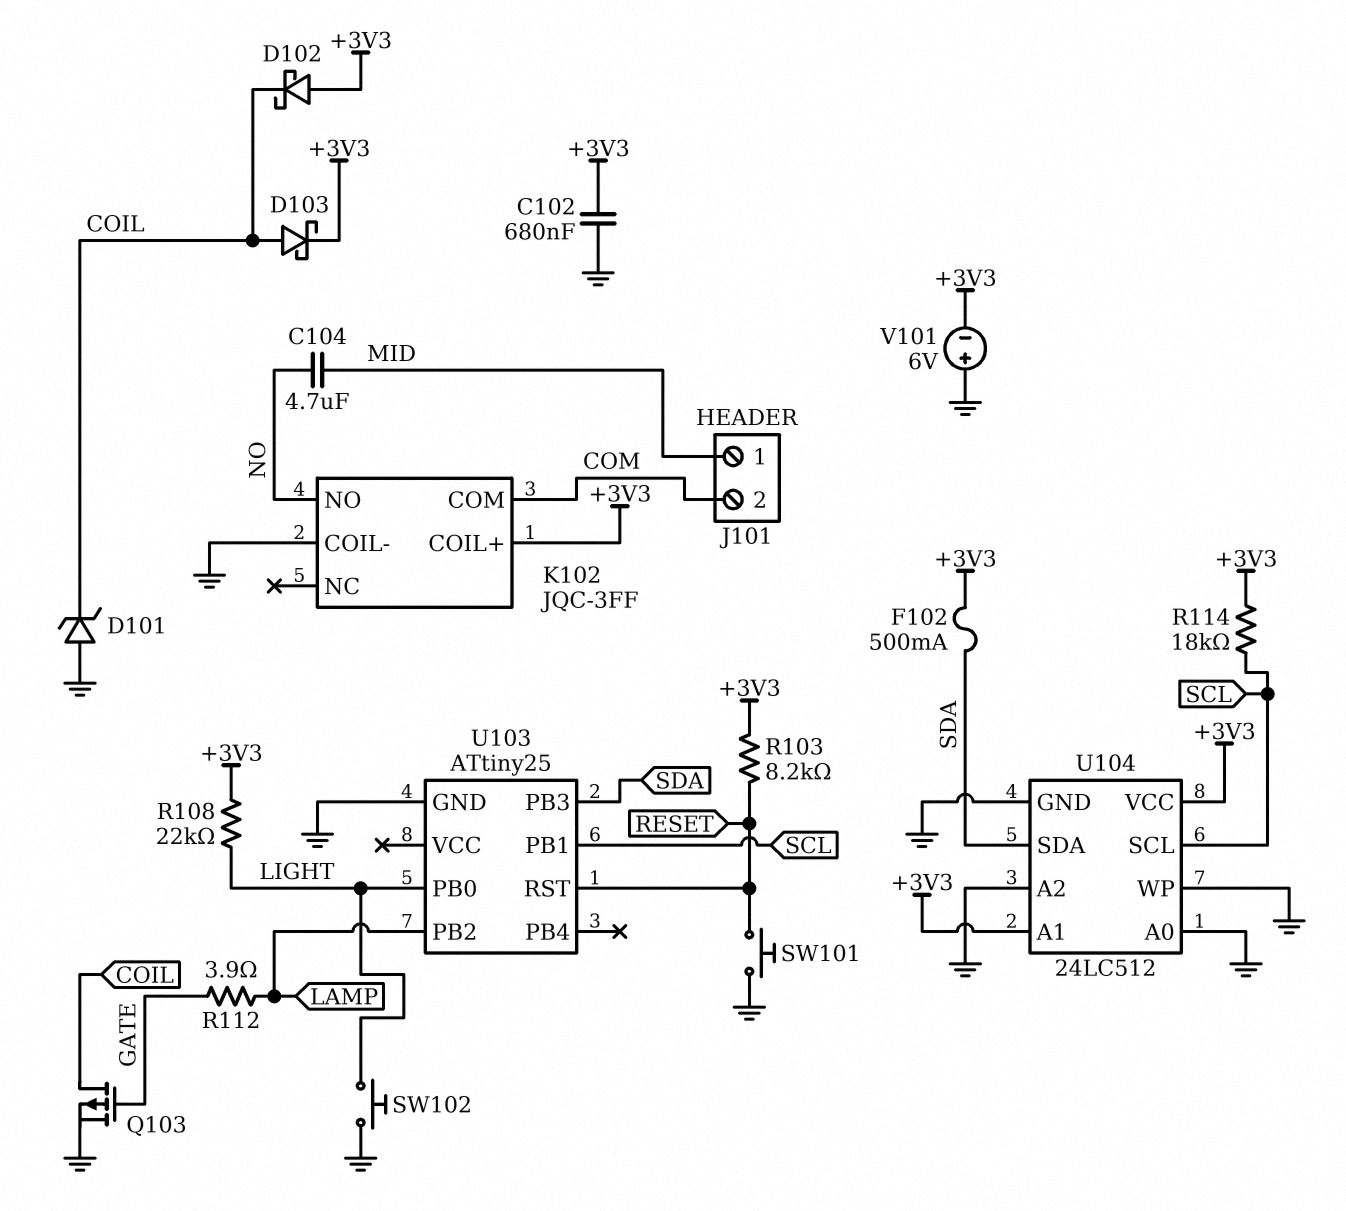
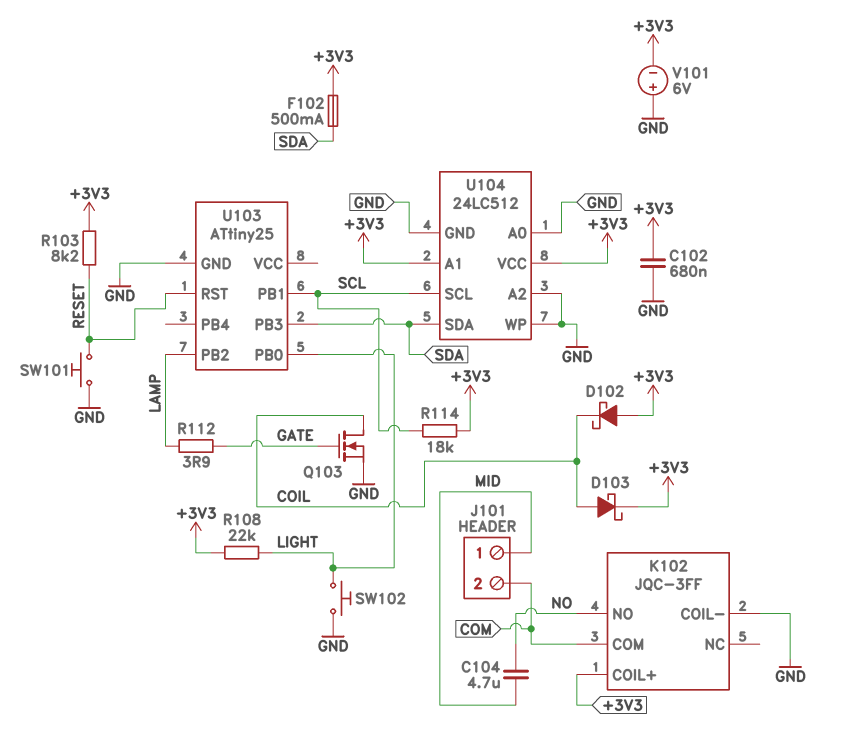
D101: zener (A GND, K COIL) -> none
Q103: PMOS (G GATE, D COIL, S GND) -> NMOS (G GATE, D COIL, S GND)

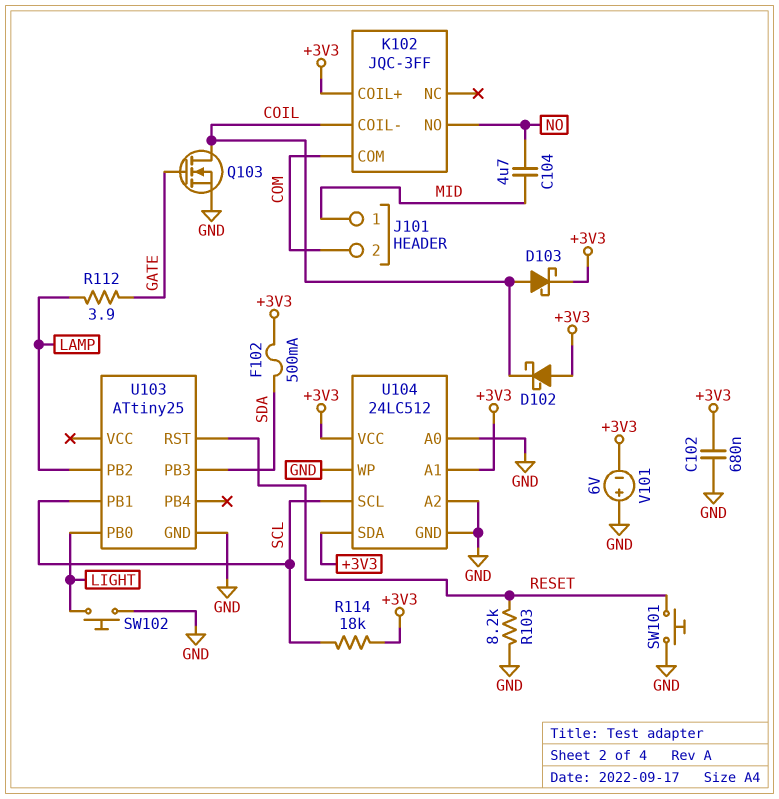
K102 pin COIL-: GND -> COIL
R103: 8.2k (+3V3, RESET) -> 8.2k (GND, RESET)
R108: 22k (+3V3, LIGHT) -> none
U104 pin SDA: SDA -> +3V3

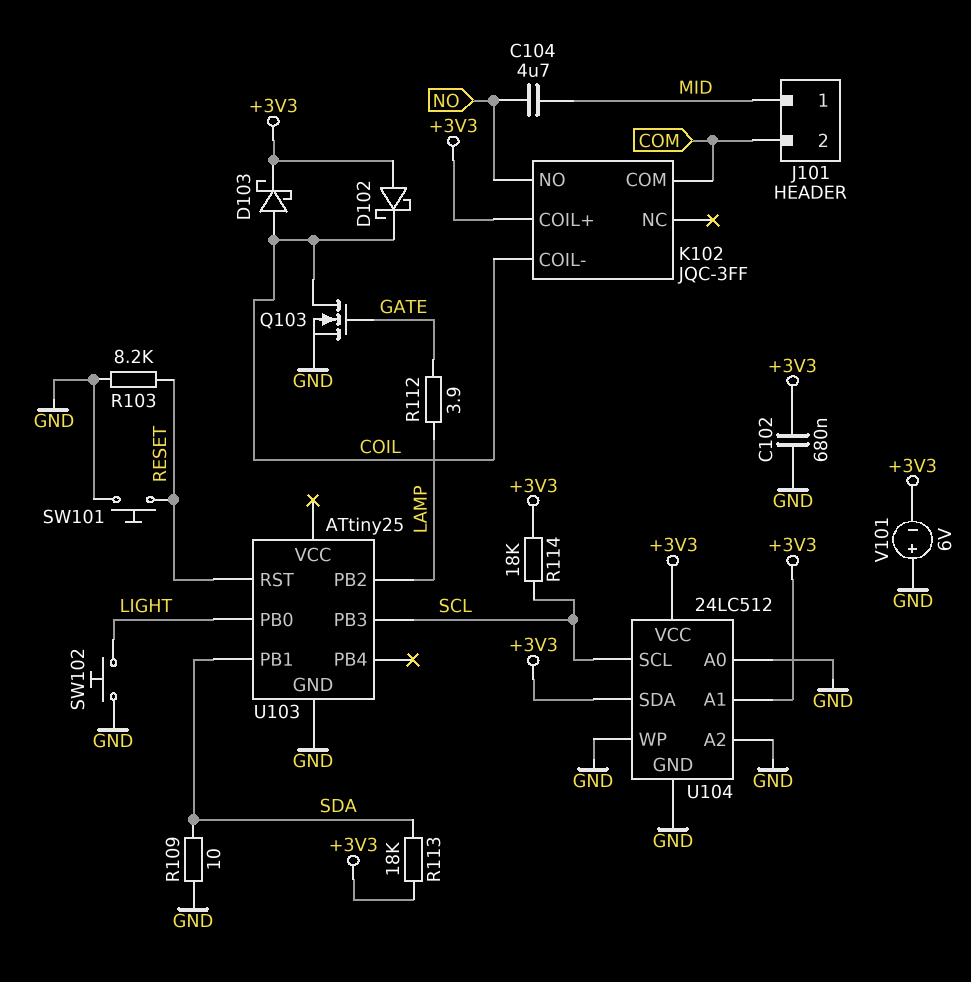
F102: 500mA (+3V3, SDA) -> none
R109: none -> 10 (GND, SDA)
R113: none -> 18k (+3V3, SDA)
U103 pin PB1: SCL -> SDA
U103 pin PB3: SDA -> SCL

